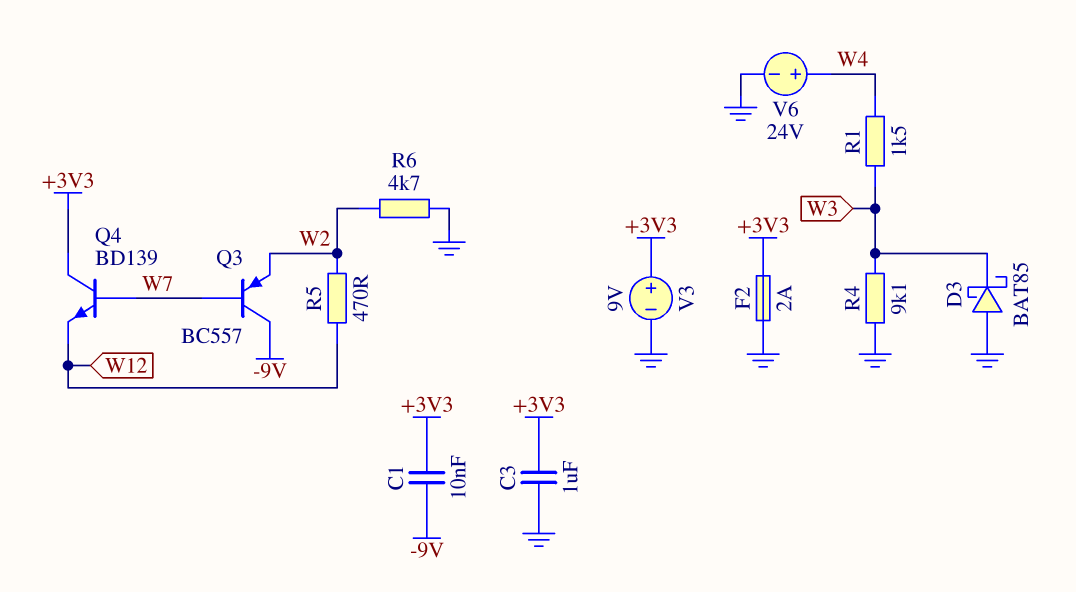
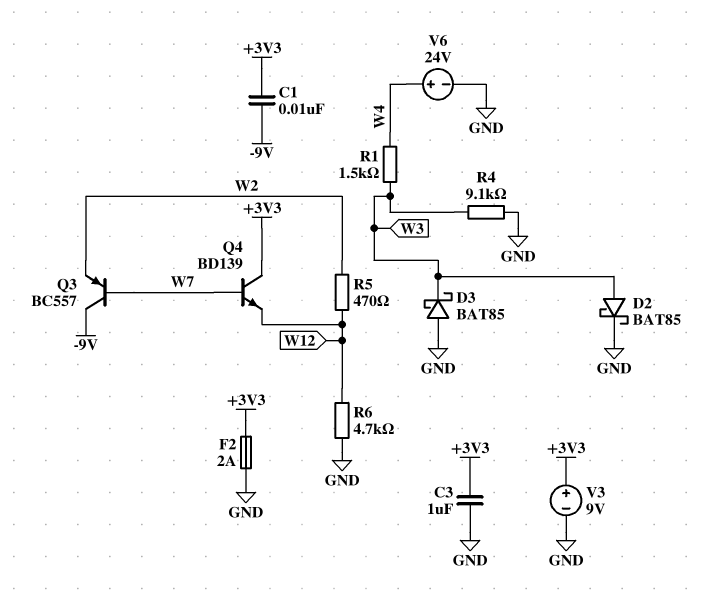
D2: none -> schottky BAT85 (A W3, K GND)
R6: 4.7k (GND, W2) -> 4.7k (GND, W12)

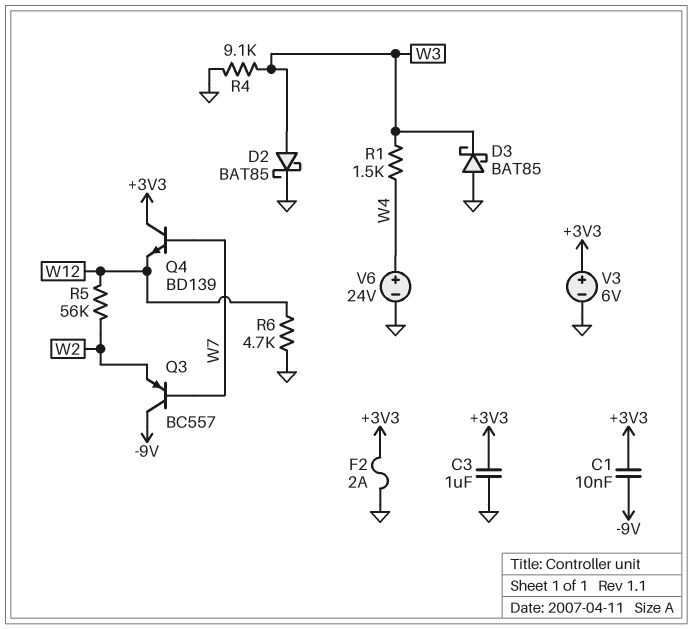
R5: 470 (W2, W12) -> 56k (W2, W12)
V3: 9V (plus +3V3, minus GND) -> 6V (plus +3V3, minus GND)

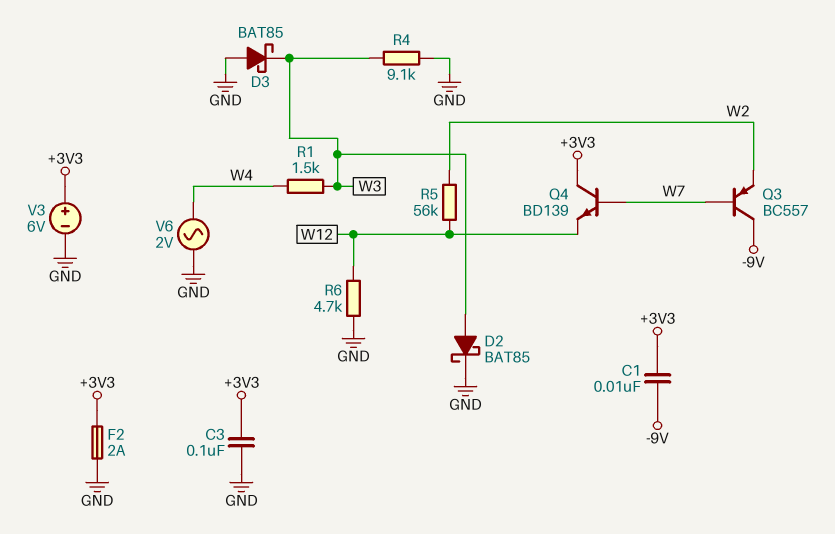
C3: 1uF (+3V3, GND) -> 100nF (+3V3, GND)
V6: 24V (plus W4, minus GND) -> AC 2V (GND, W4)

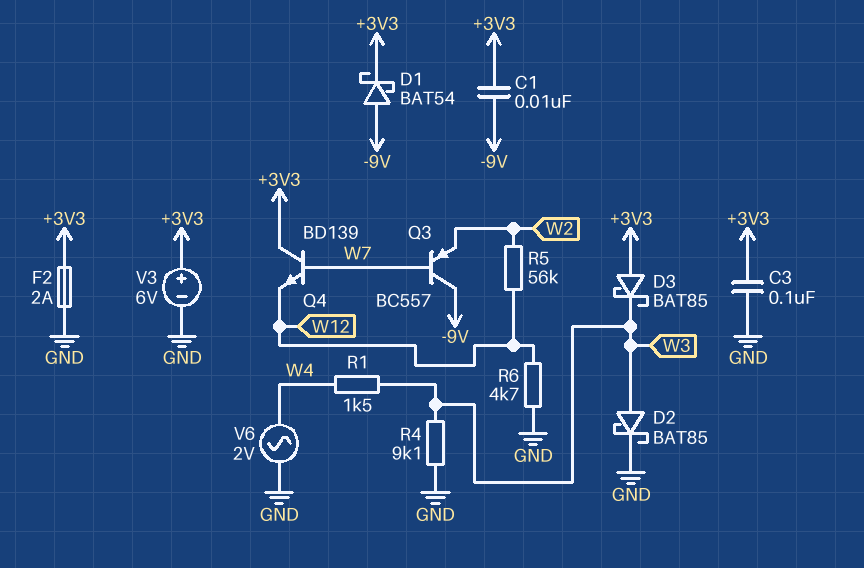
D1: none -> schottky BAT54 (A -9V, K +3V3)
D3: schottky BAT85 (A GND, K W3) -> schottky BAT85 (A +3V3, K W3)

